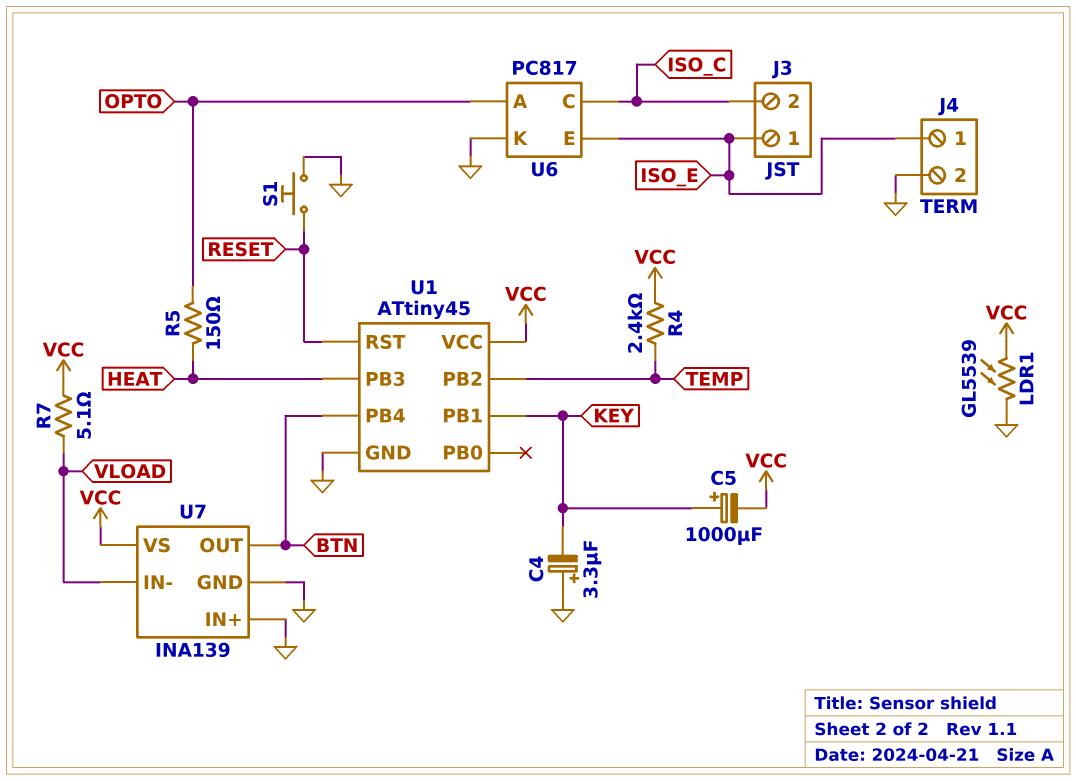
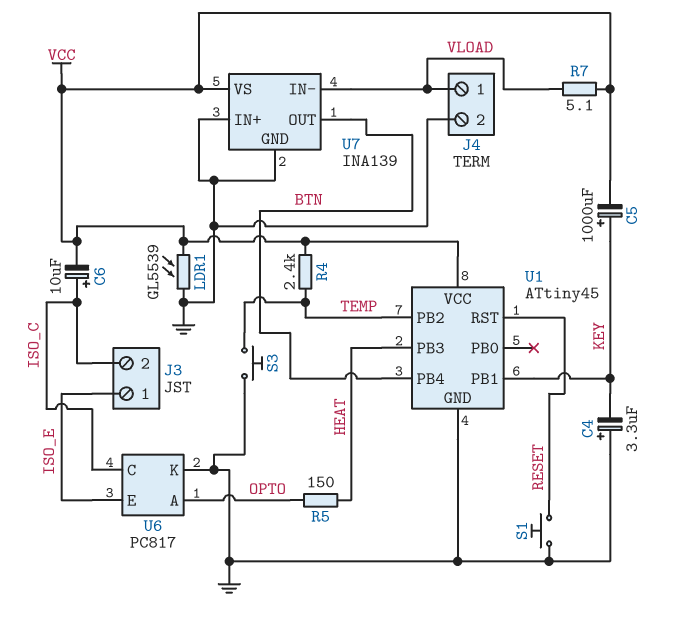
C6: none -> 10uF (plus ISO_C, minus VCC)
J4 pin 1: ISO_E -> VLOAD
S3: none -> button (GND, TEMP)

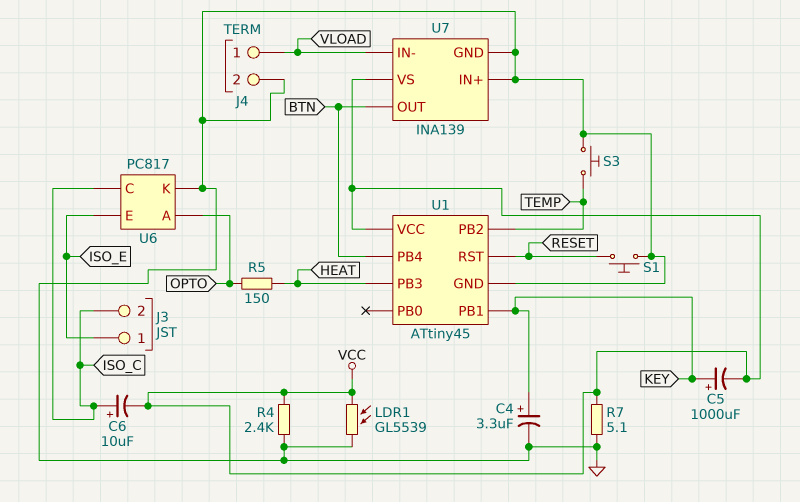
C4: 3.3uF (plus GND, minus KEY) -> 3.3uF (plus KEY, minus GND)
R4: 2.4k (TEMP, VCC) -> 2.4k (GND, VCC)
R7: 5.1 (VCC, VLOAD) -> 5.1 (GND, VCC)

